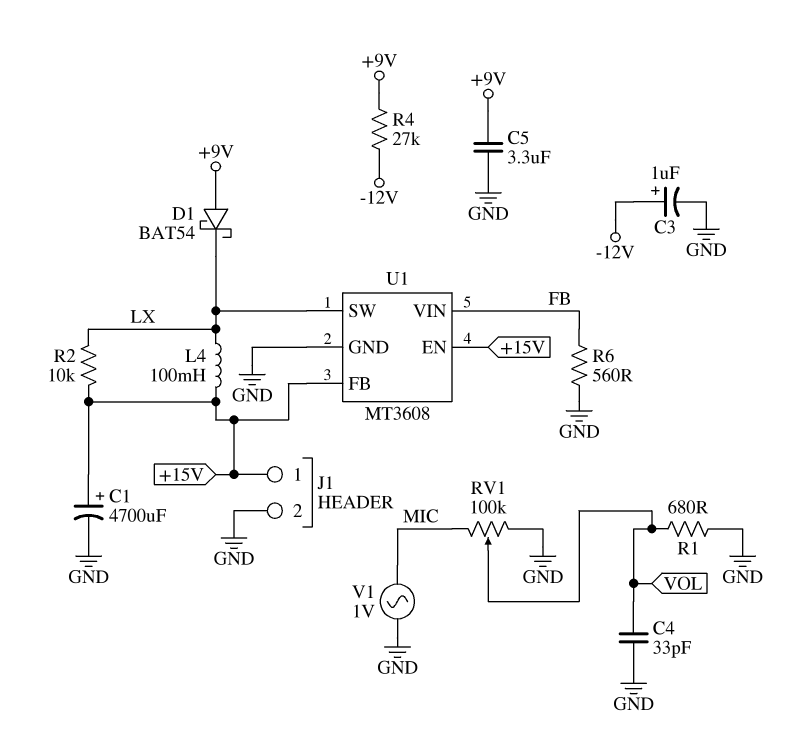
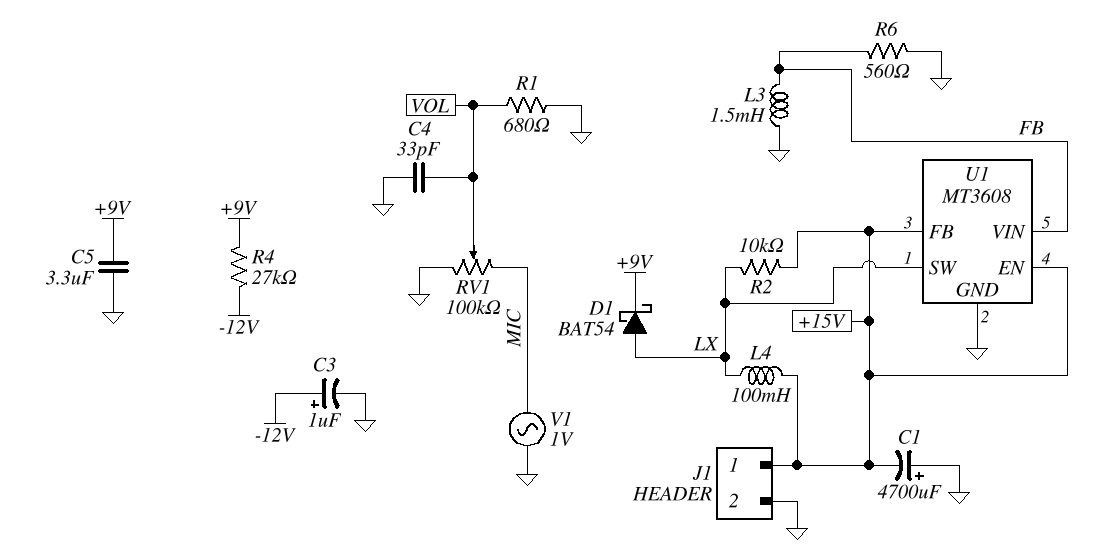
C1: 4700uF (plus +15V, minus GND) -> 4700uF (plus GND, minus +15V)
D1: schottky BAT54 (A +9V, K LX) -> schottky BAT54 (A LX, K +9V)
L3: none -> 1.5mH (FB, GND)

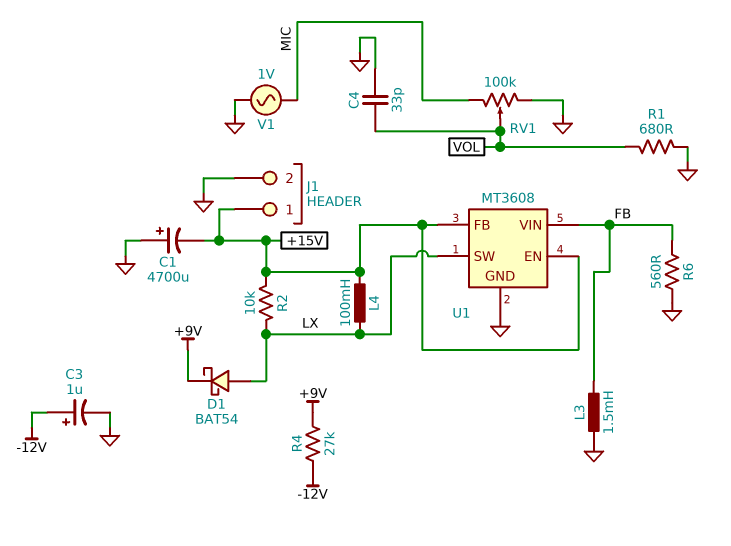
C5: 3.3uF (+9V, GND) -> none

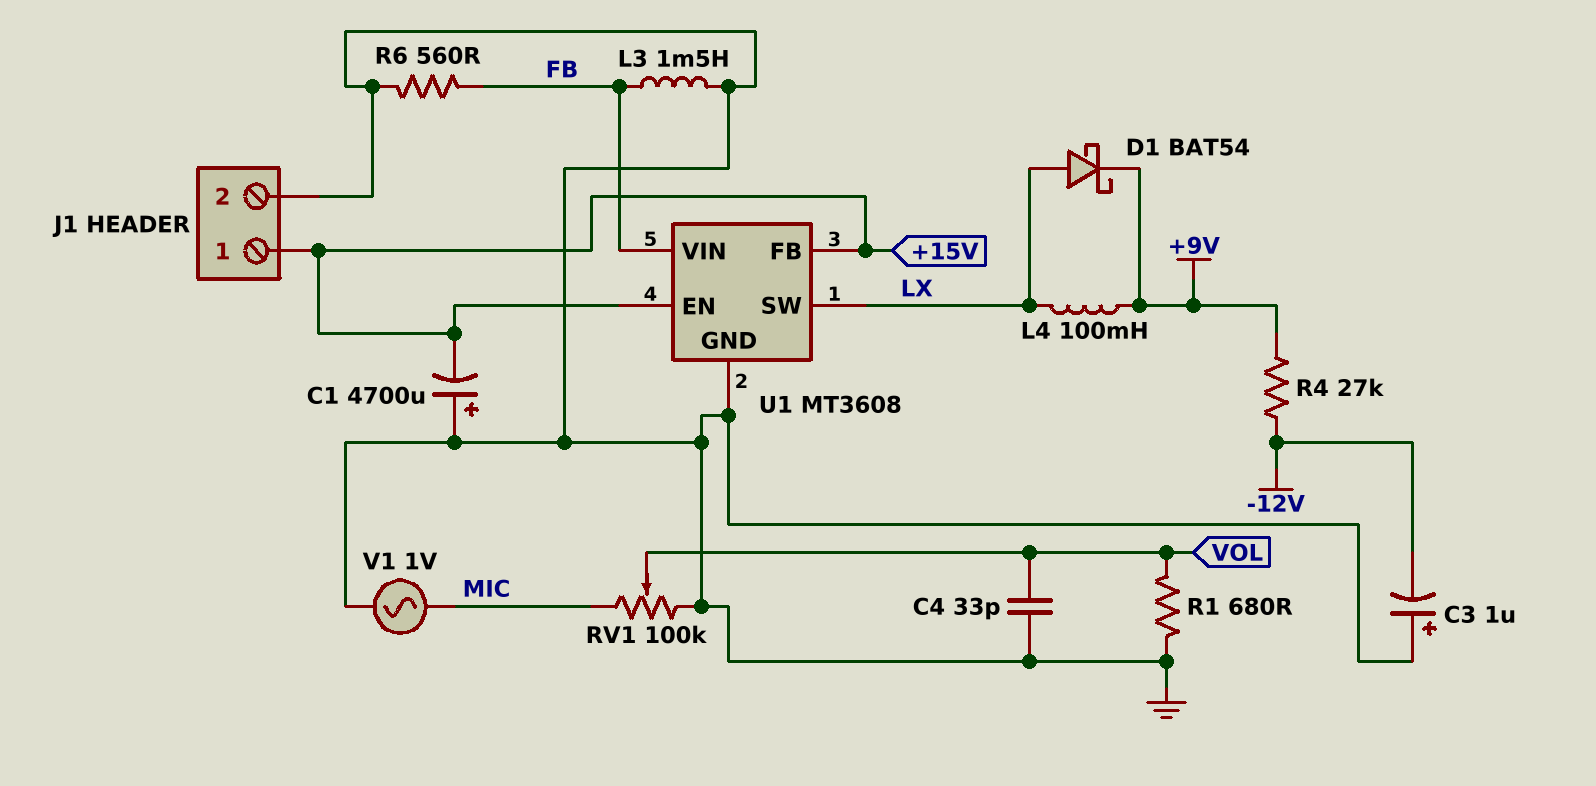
C3: 1uF (plus -12V, minus GND) -> 1uF (plus GND, minus -12V)
L4: 100mH (+15V, LX) -> 100mH (+9V, LX)
R2: 10k (+15V, LX) -> none

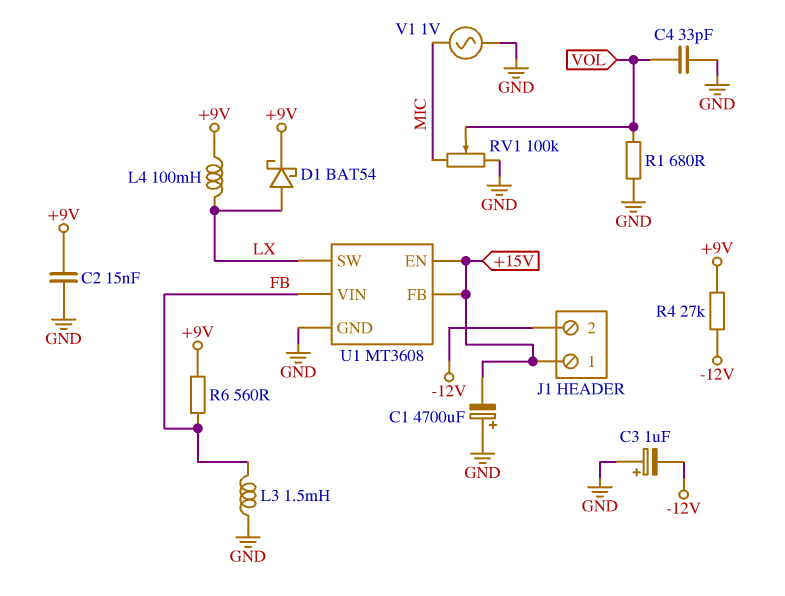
C2: none -> 15nF (+9V, GND)
J1 pin 2: GND -> -12V
R6: 560 (FB, GND) -> 560 (+9V, FB)

